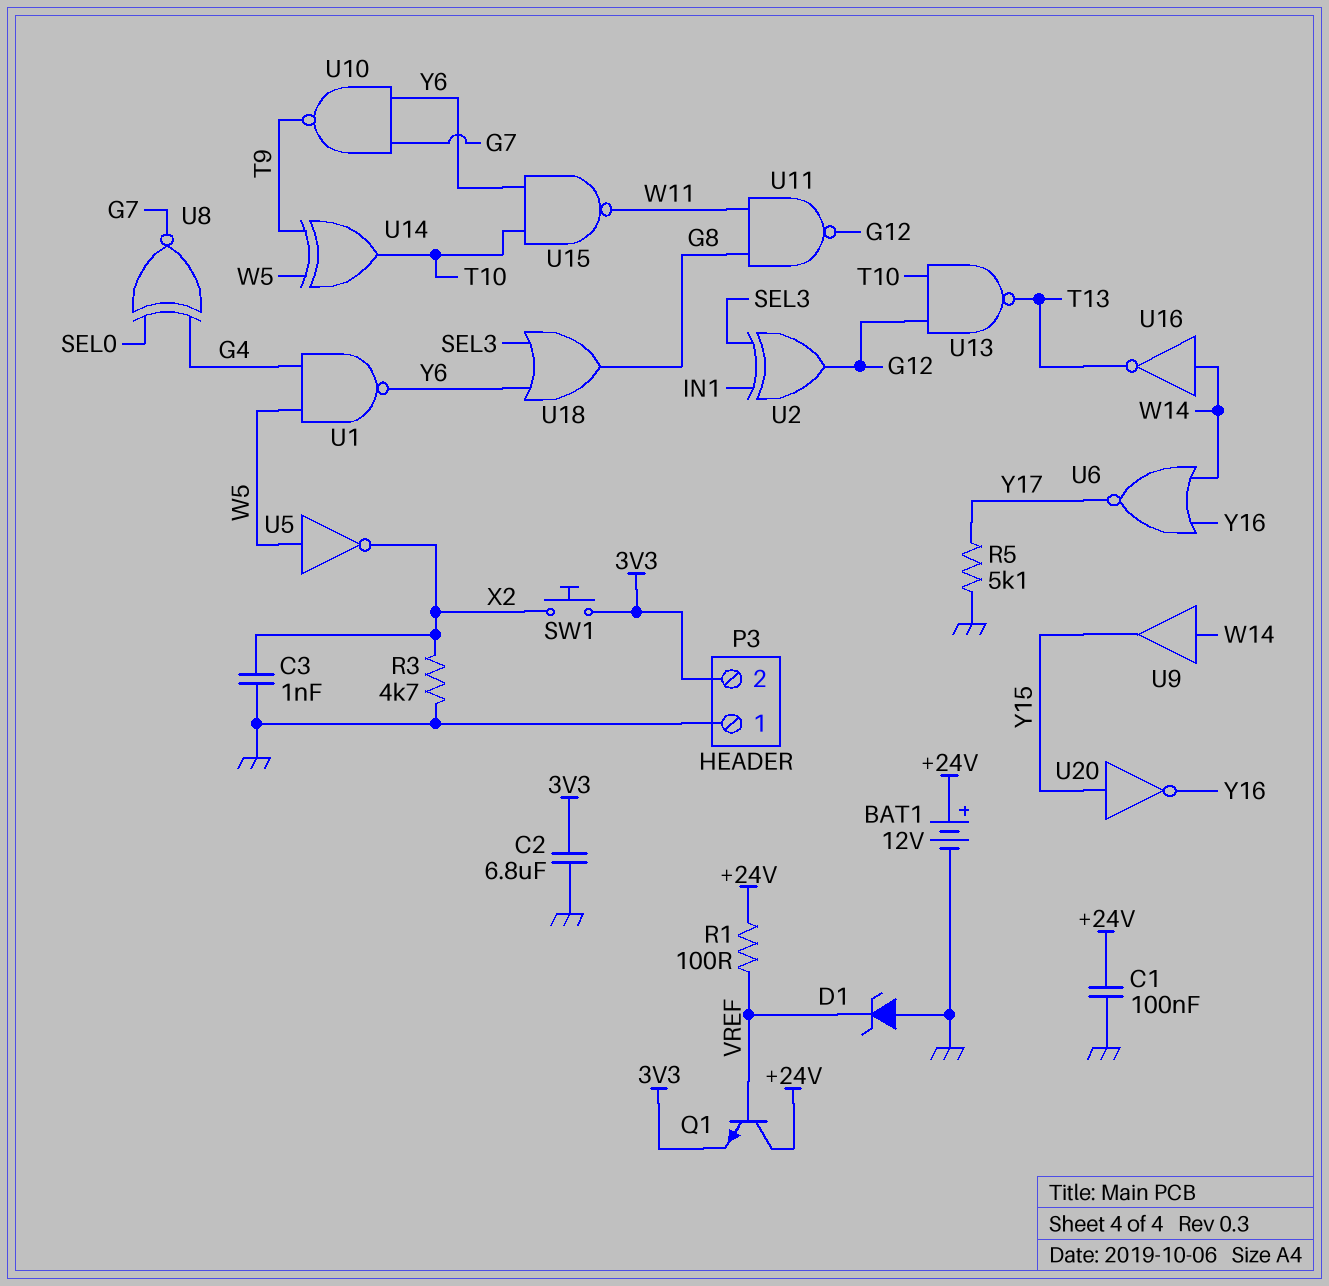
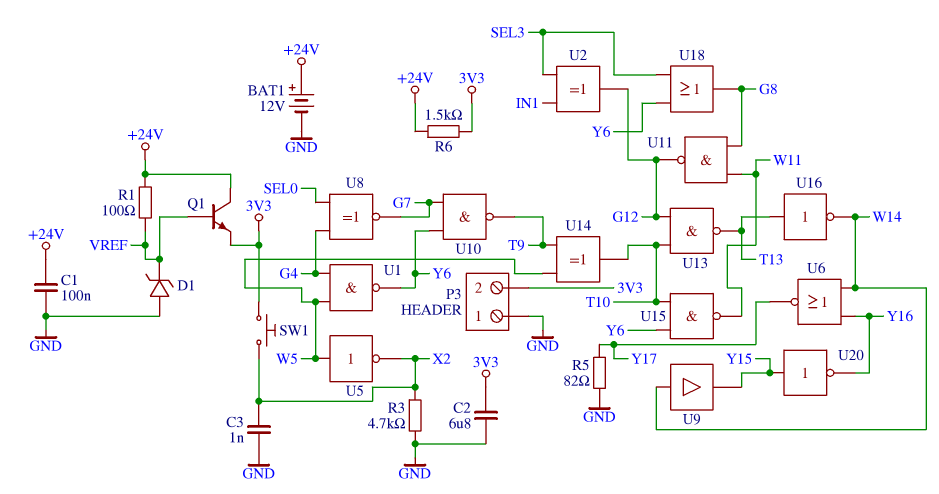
R5: 5.1k (GND, Y17) -> 82 (GND, Y17)
R6: none -> 1.5k (+24V, 3V3)
U16: NOT (in W14, out T13) -> NOT (in T13, out W14)

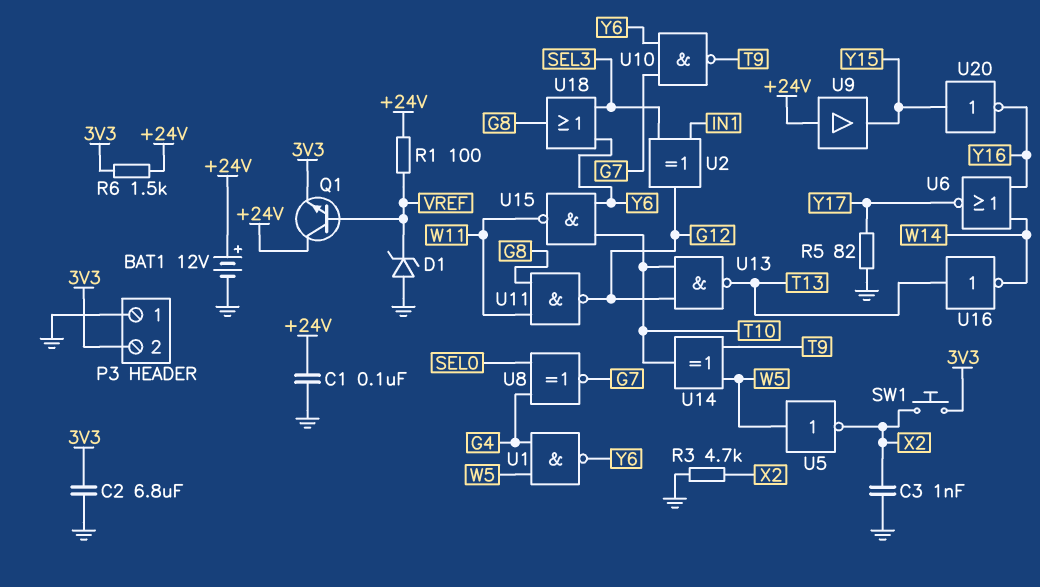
U9: buffer (in W14, out Y15) -> buffer (in +24V, out Y15)

